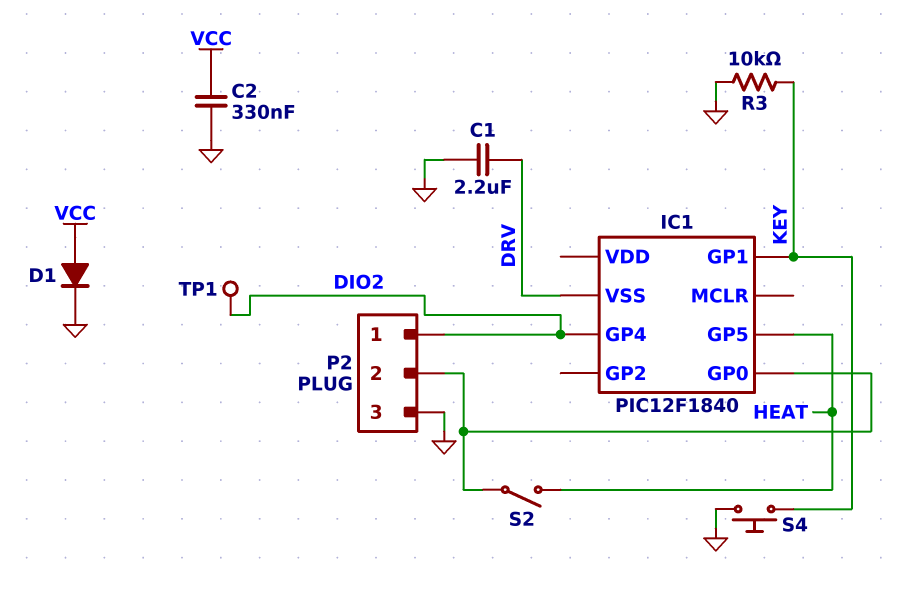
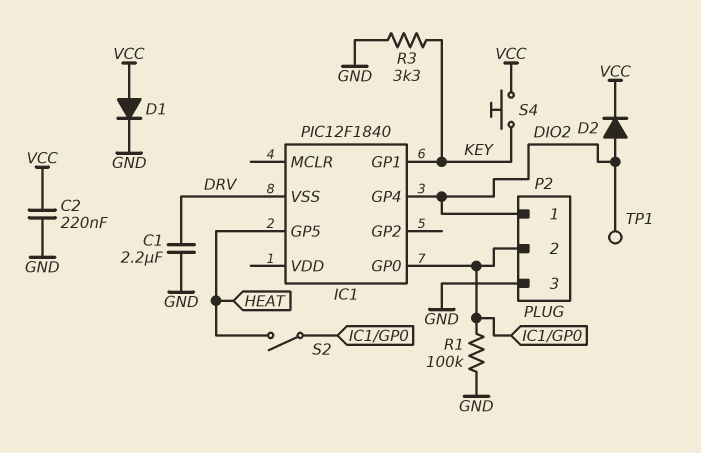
C2: 330nF (GND, VCC) -> 220nF (GND, VCC)
D2: none -> diode (A DIO2, K VCC)
R1: none -> 100k (GND, IC1/GP0)
R3: 10k (GND, KEY) -> 3.3k (GND, KEY)
S4: button (GND, KEY) -> button (KEY, VCC)

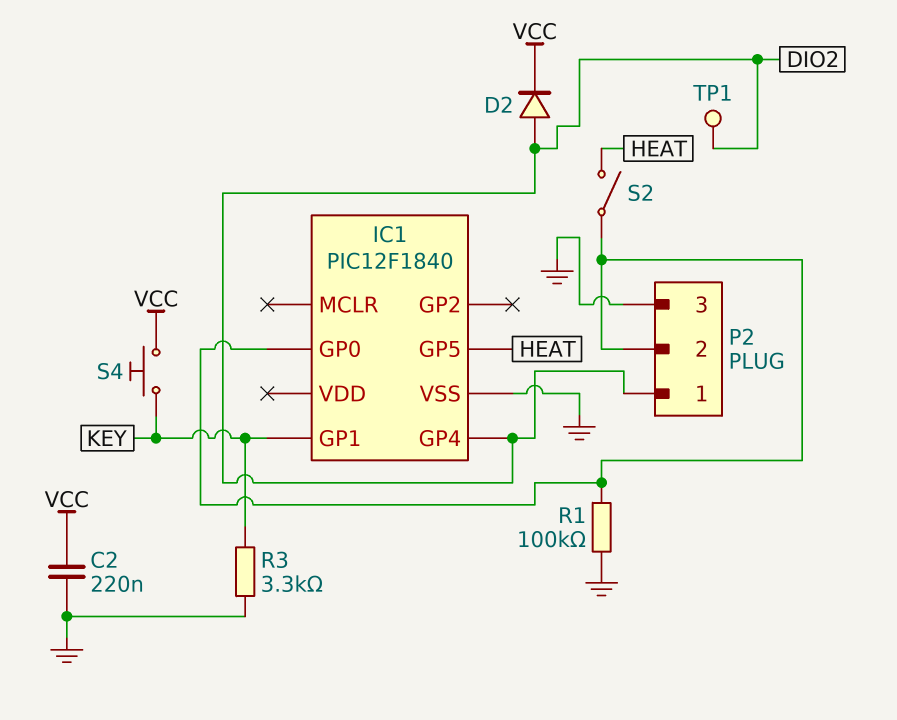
C1: 2.2uF (DRV, GND) -> none
D1: diode (A VCC, K GND) -> none
IC1 pin VSS: DRV -> GND

